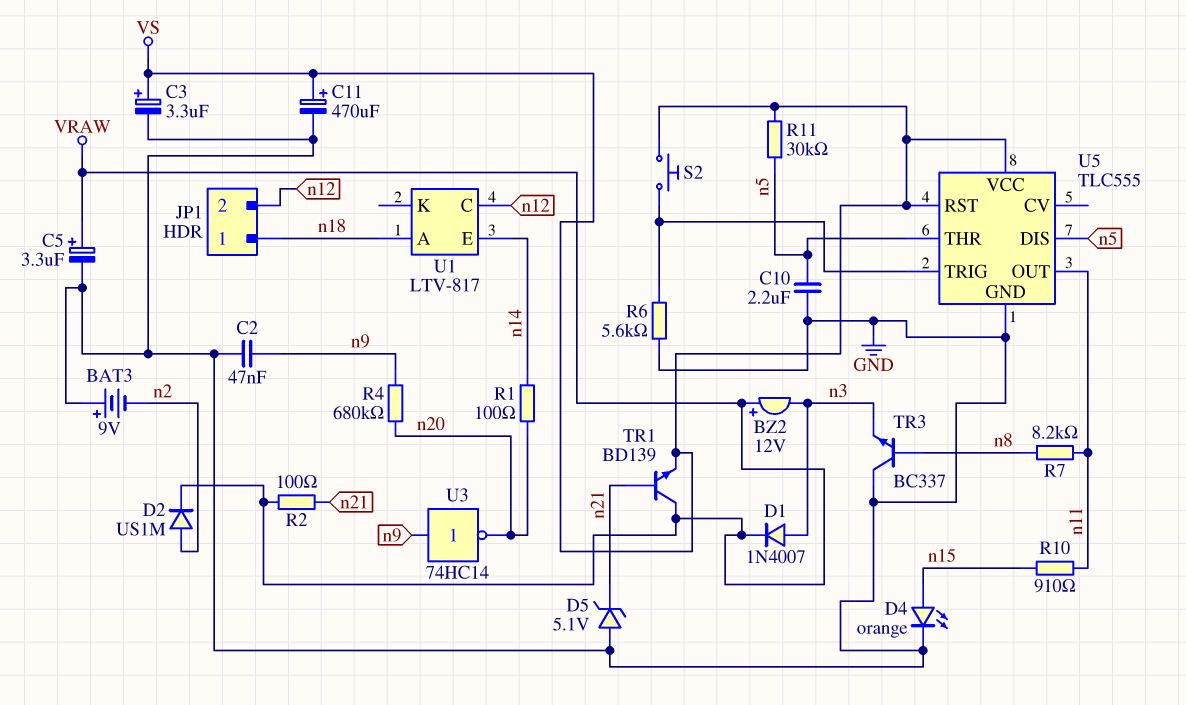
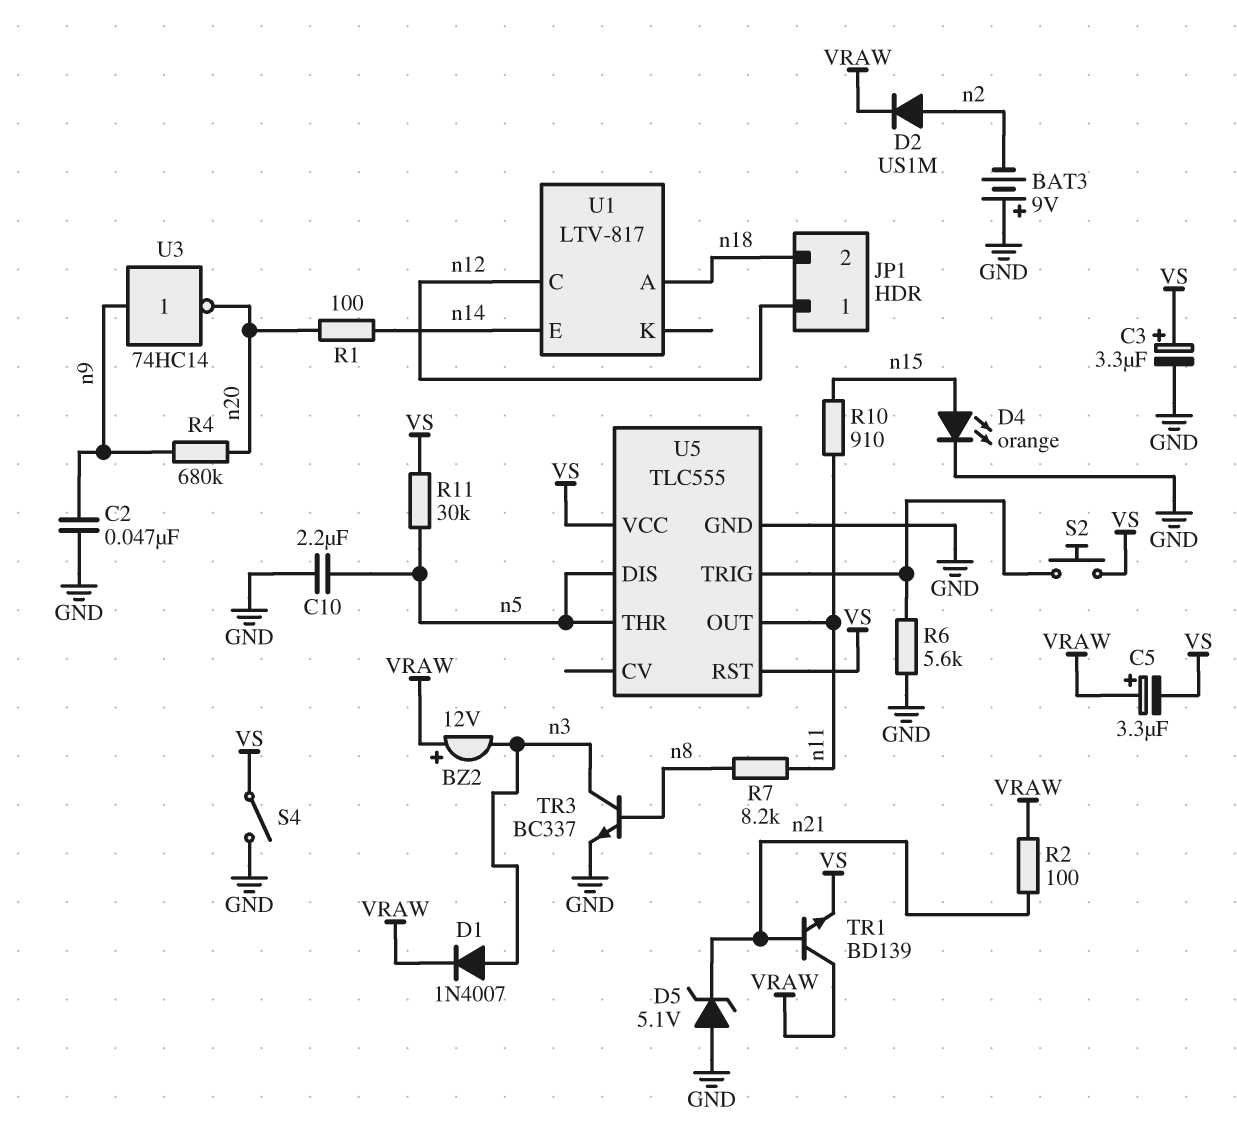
C5: 3.3uF (plus VRAW, minus GND) -> 3.3uF (plus VRAW, minus VS)
C11: 470uF (plus VS, minus GND) -> none
JP1 pin 1: n18 -> n12
JP1 pin 2: n12 -> n18
S4: none -> switch (GND, VS)
TR3: NPN BC337 (B n8, C GND, E n3) -> NPN BC337 (B n8, C n3, E GND)

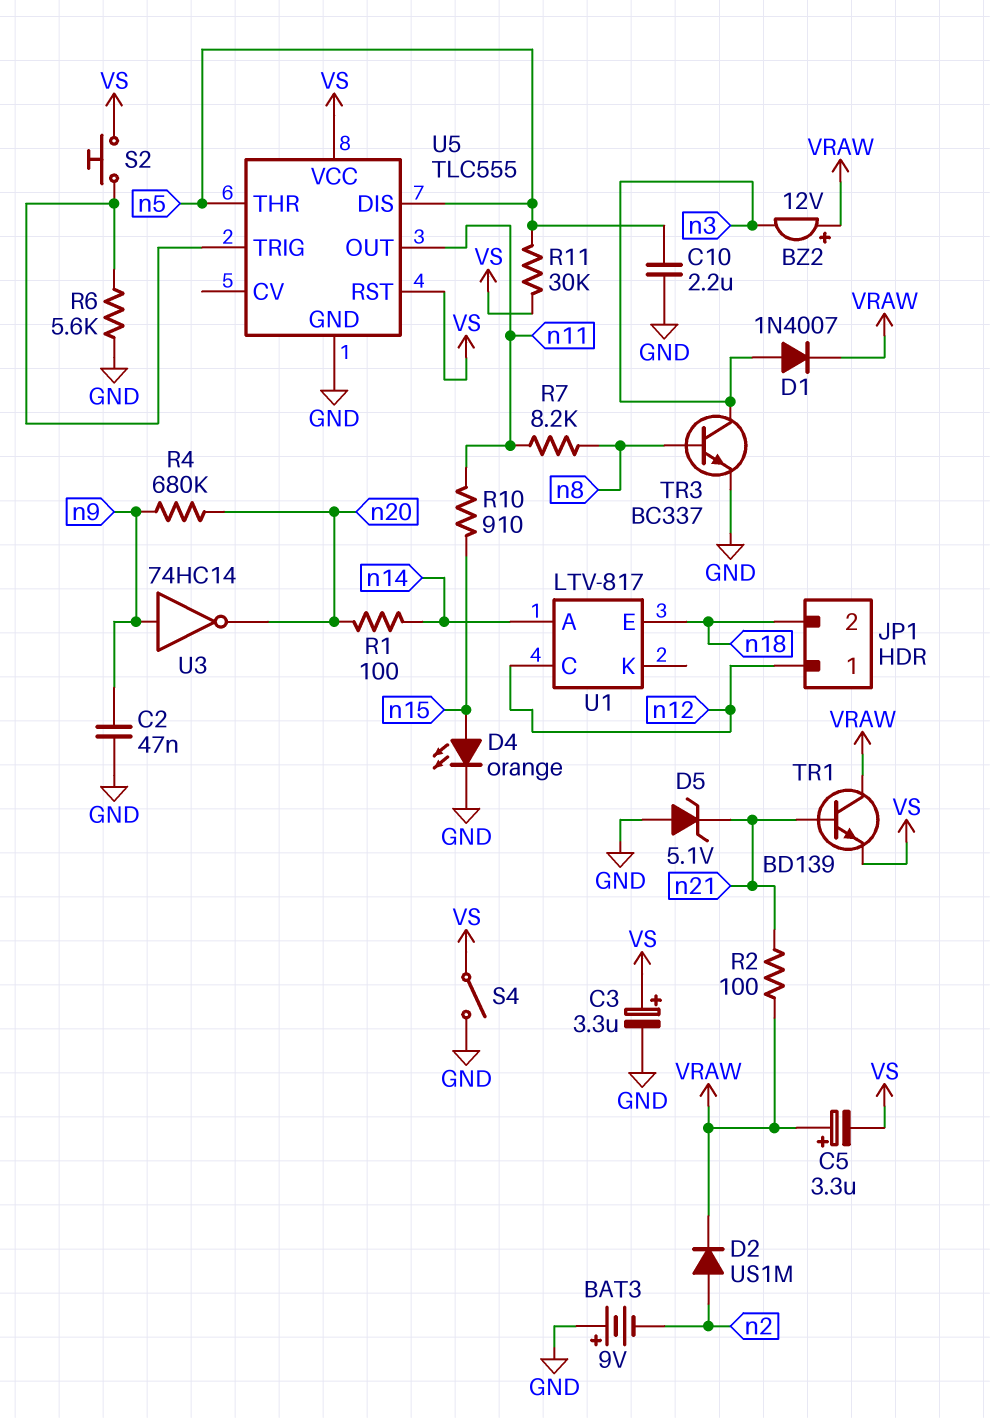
U1 pin A: n18 -> n14
U1 pin E: n14 -> n18

